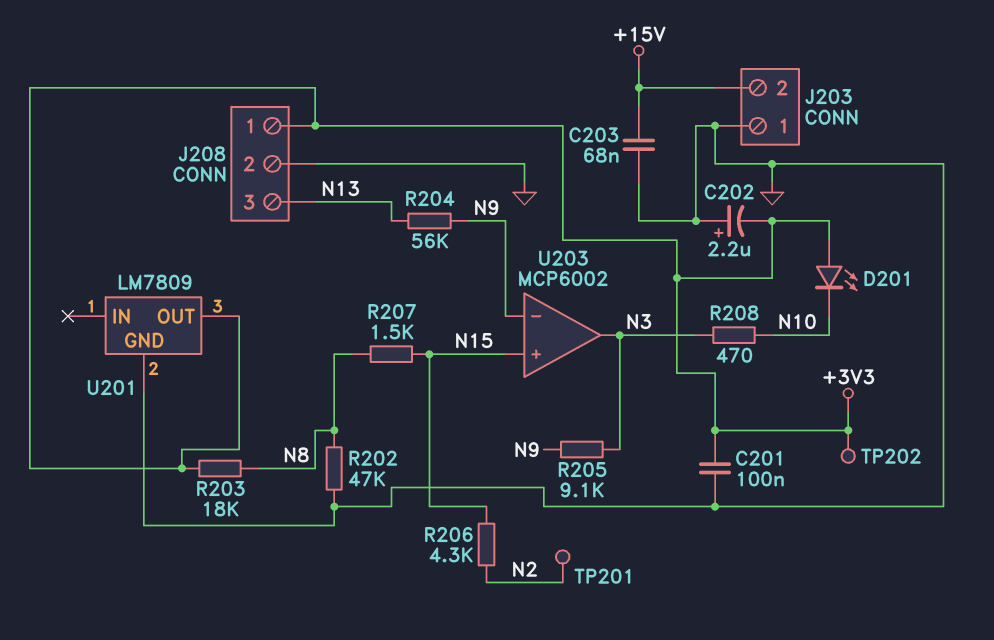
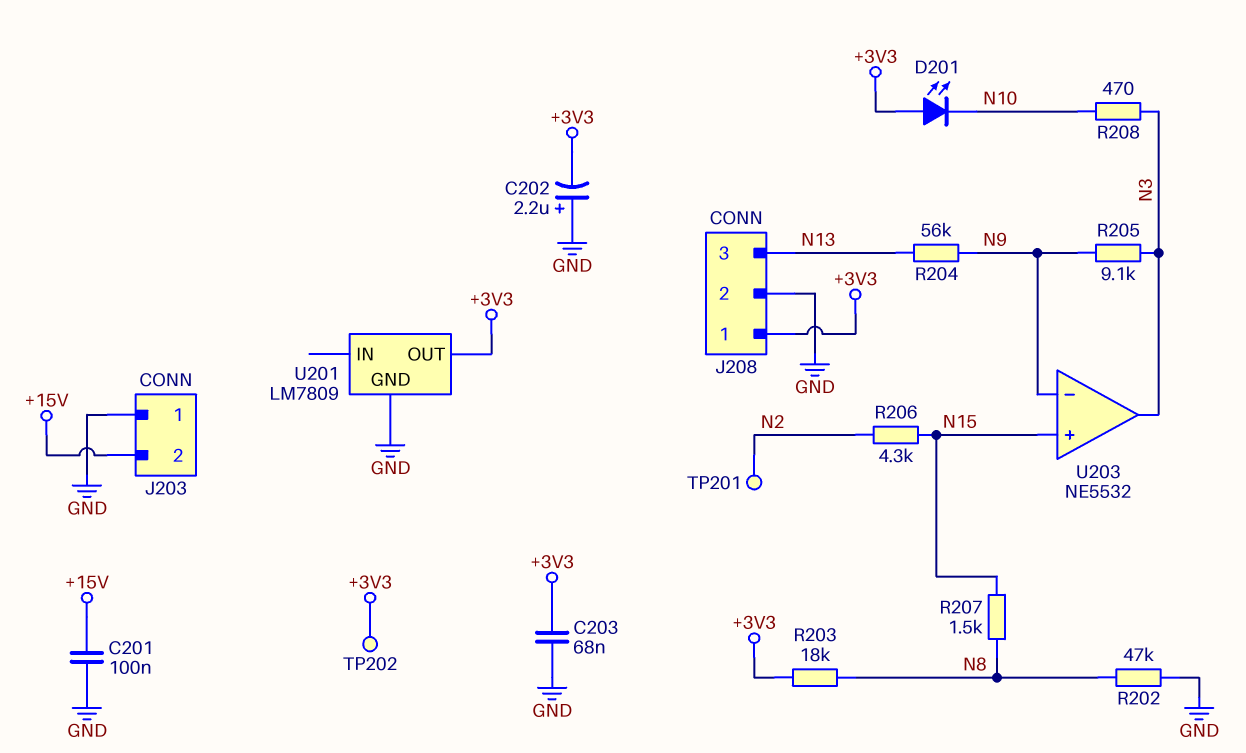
C201: 100nF (+3V3, GND) -> 100nF (+15V, GND)
C203: 68nF (+15V, GND) -> 68nF (+3V3, GND)
U203: MCP6002 -> NE5532

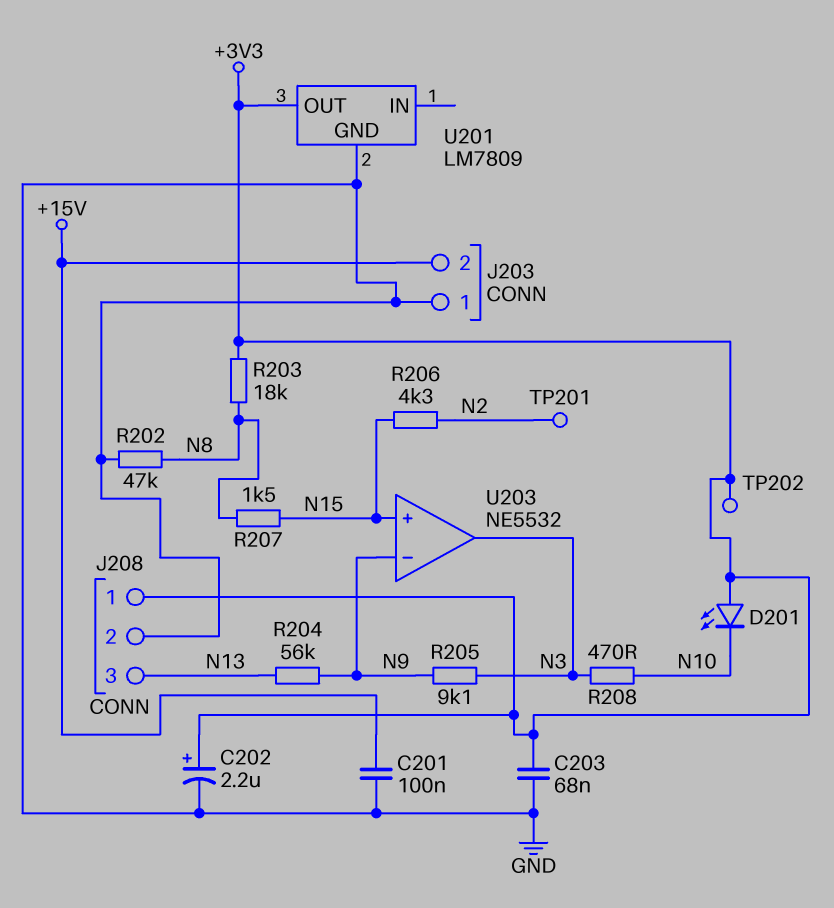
C202: 2.2uF (plus GND, minus +3V3) -> 2.2uF (plus +3V3, minus GND)

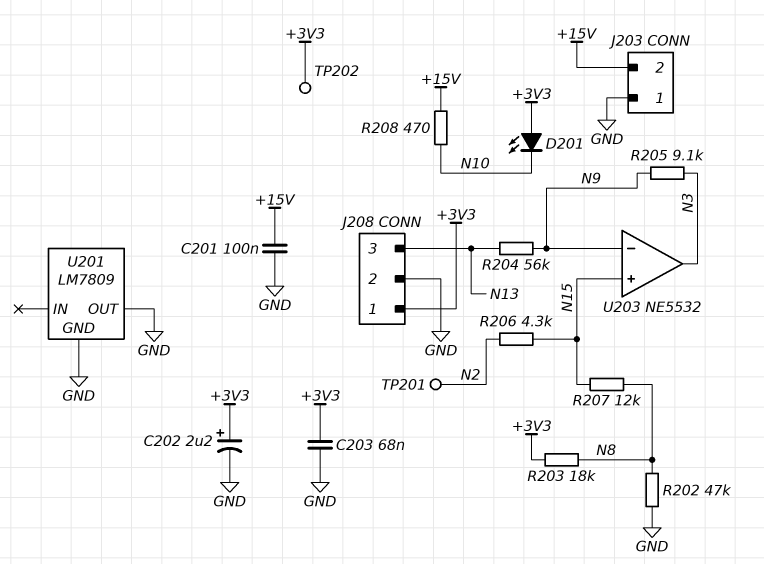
R207: 1.5k (N8, N15) -> 12k (N8, N15)
R208: 470 (N3, N10) -> 470 (+15V, N10)
U201 pin OUT: +3V3 -> GND

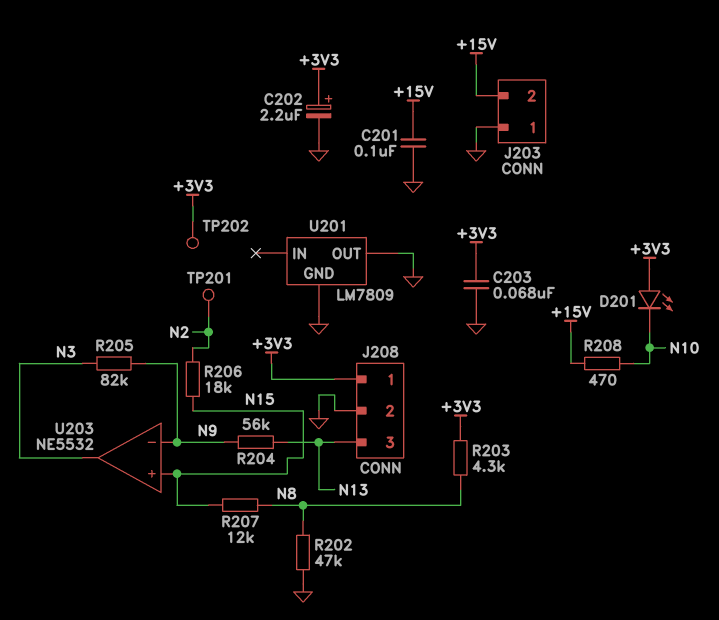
R203: 18k (+3V3, N8) -> 4.3k (+3V3, N8)
R205: 9.1k (N3, N9) -> 82k (N3, N9)
R206: 4.3k (N2, N15) -> 18k (N2, N15)

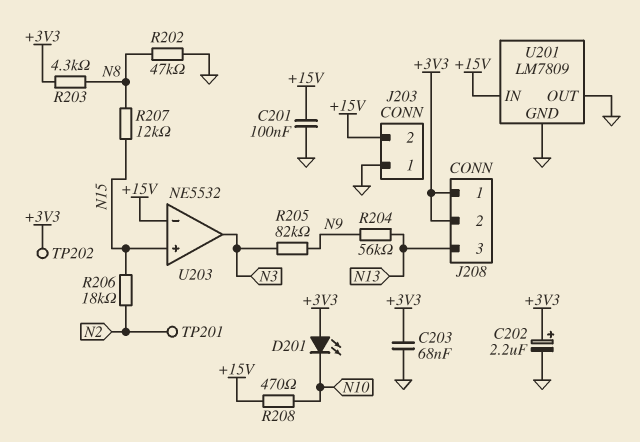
J208 pin 2: GND -> +3V3
U201 pin IN: none -> +15V
U203 pin in-: N9 -> +15V

